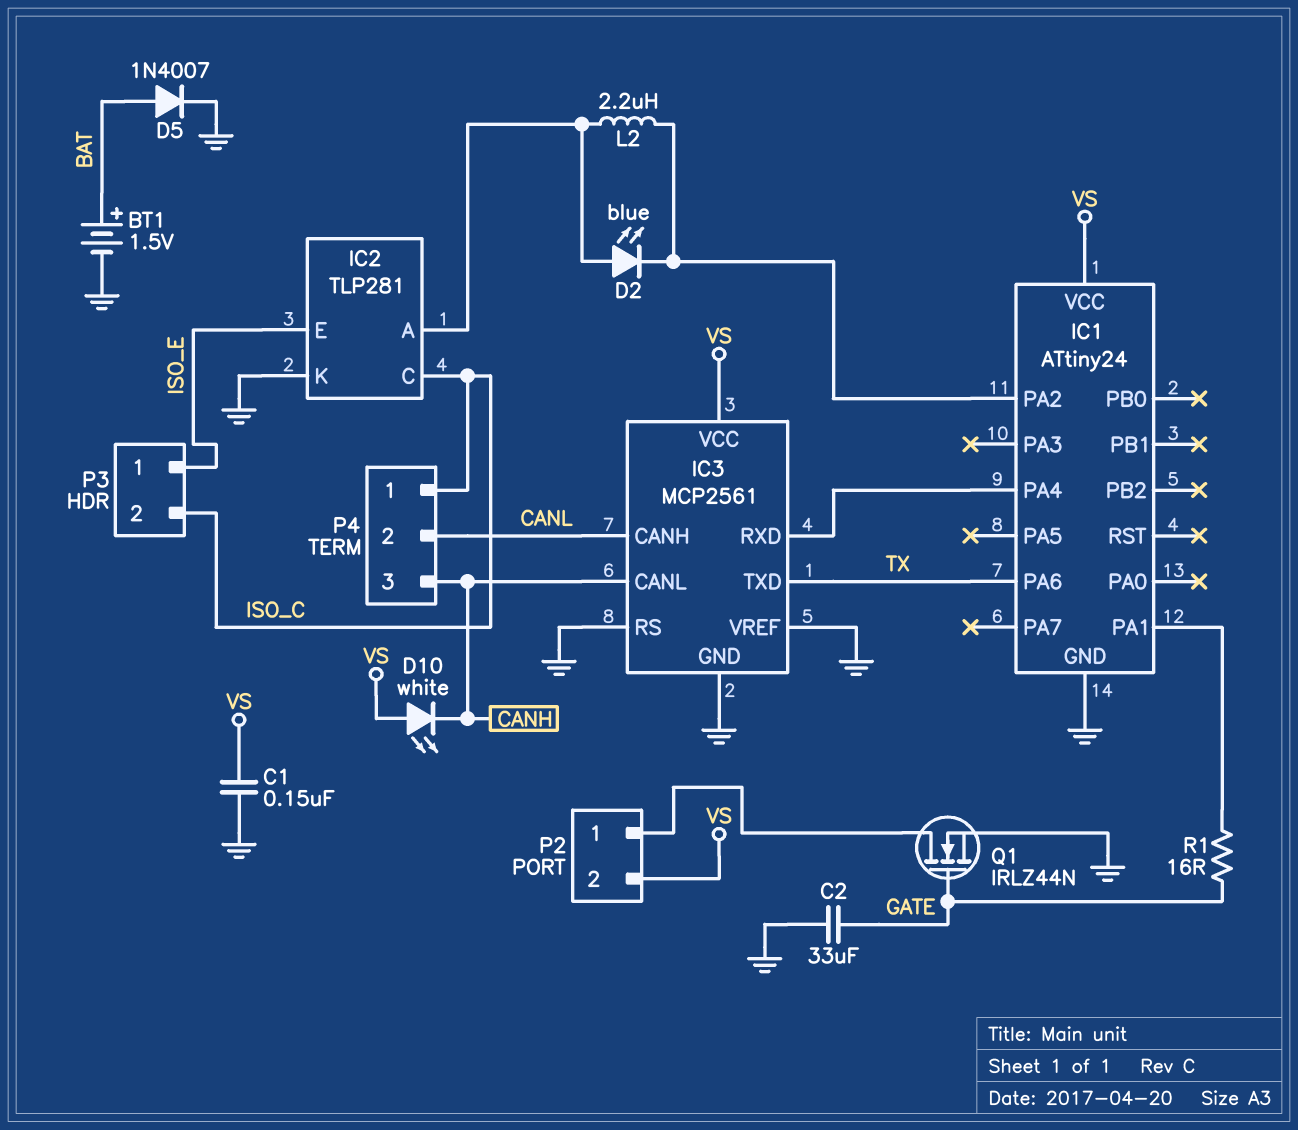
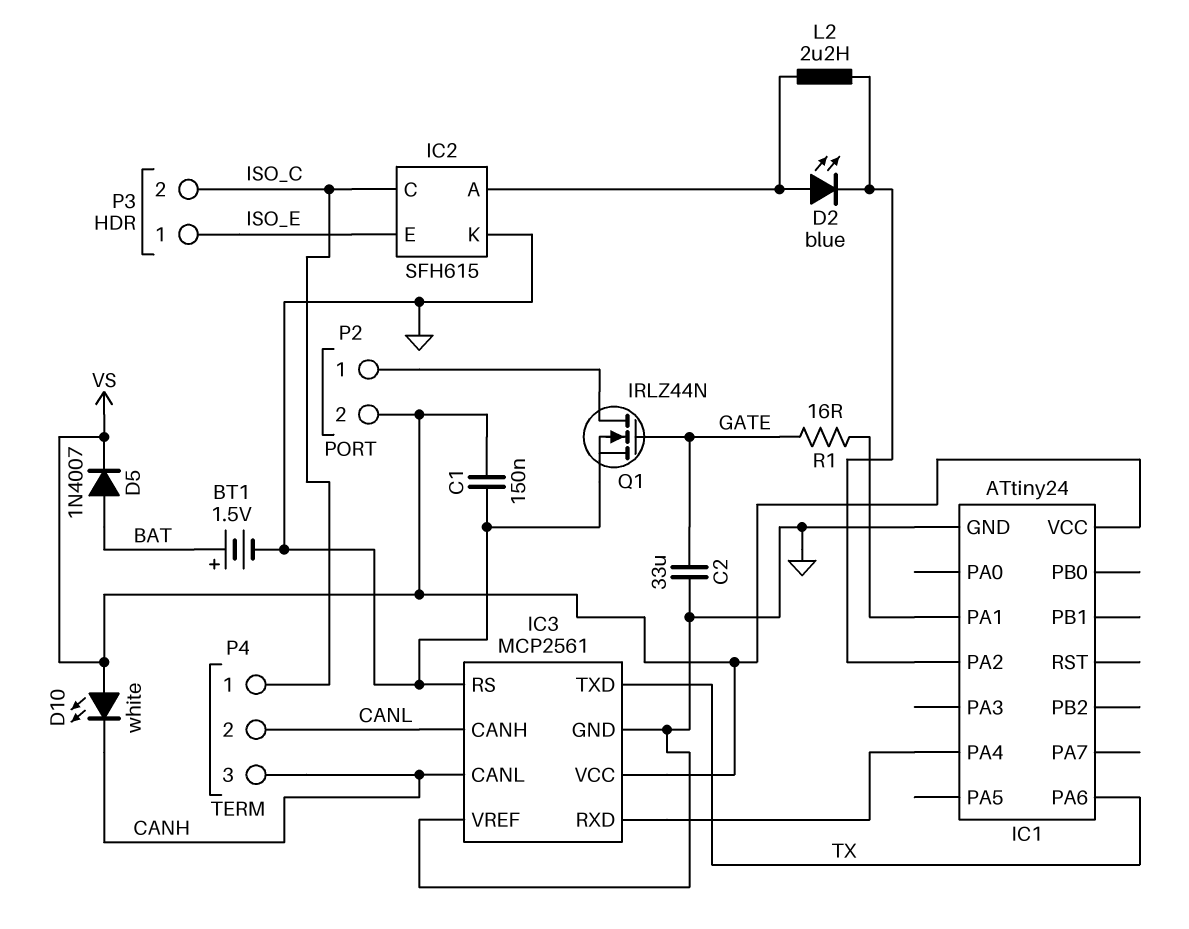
D5: diode 1N4007 (A BAT, K GND) -> diode 1N4007 (A BAT, K VS)
IC2: TLP281 -> SFH615

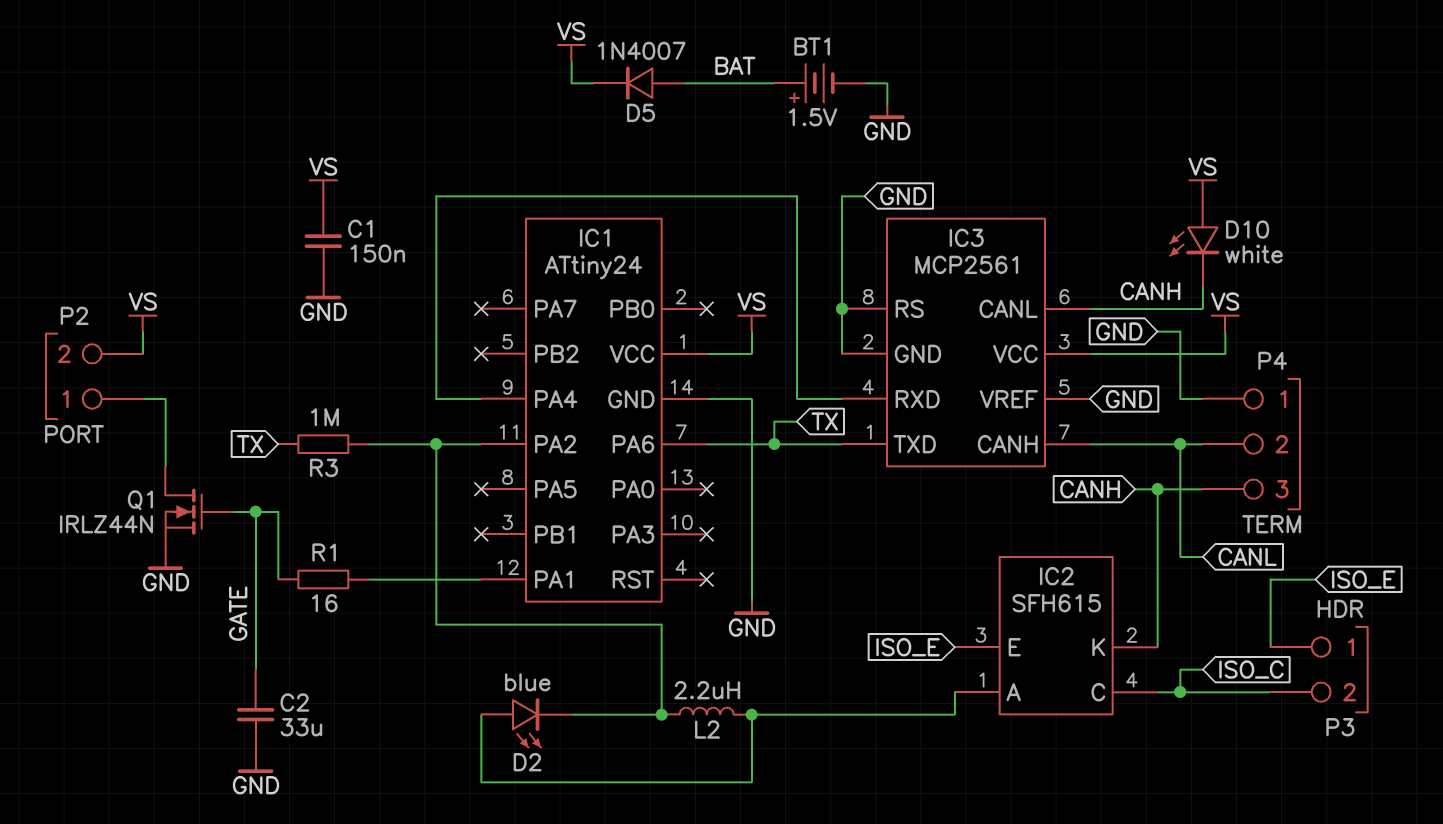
IC2 pin K: GND -> CANH
P4 pin 1: ISO_C -> GND
R3: none -> 1M (IC1/PA2, TX)

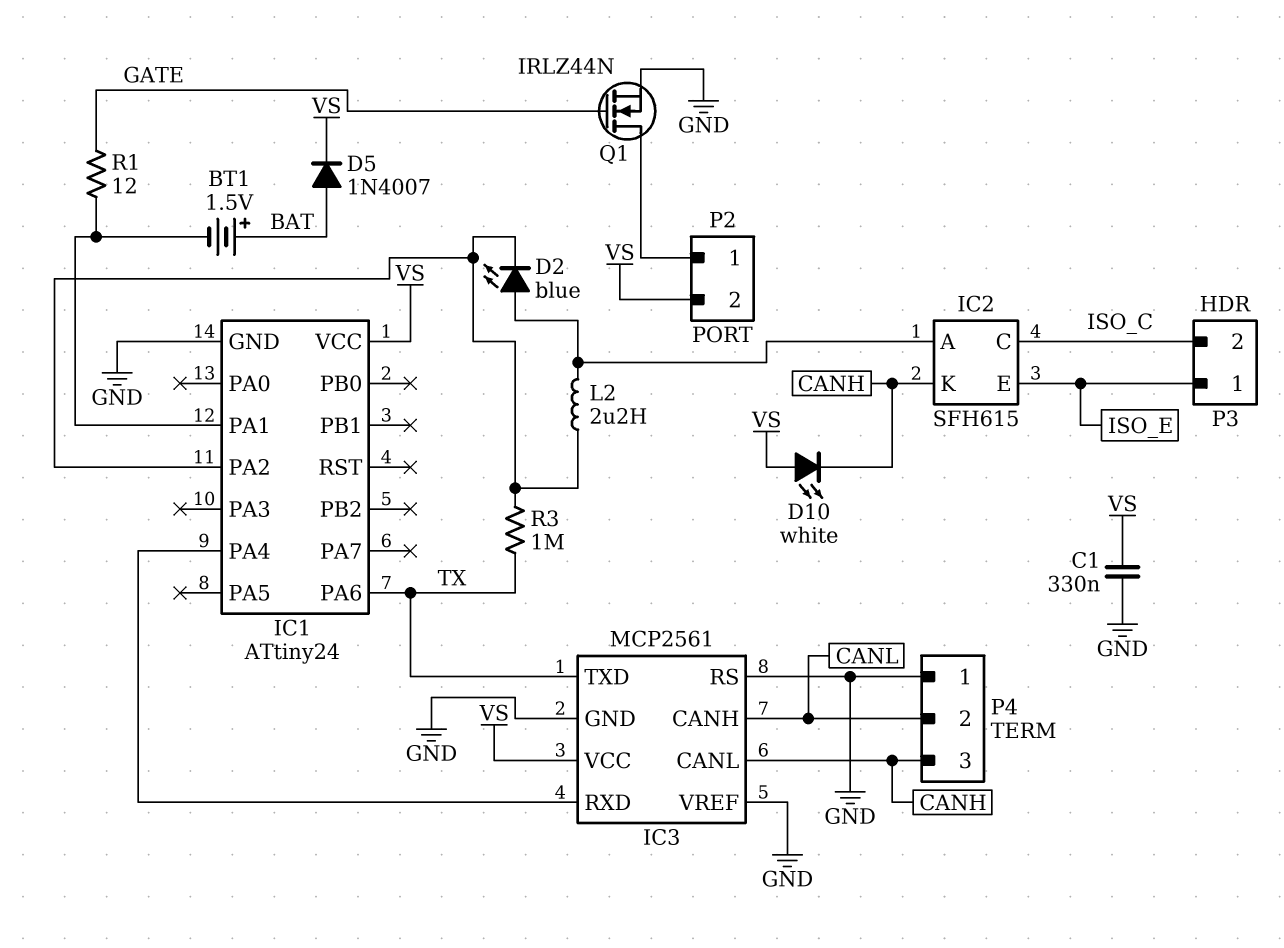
BT1: 1.5V (plus BAT, minus GND) -> 1.5V (plus BAT, minus IC1/PA1)
C1: 150nF (GND, VS) -> 330nF (GND, VS)
C2: 33uF (GATE, GND) -> none
R1: 16 (GATE, IC1/PA1) -> 12 (GATE, IC1/PA1)

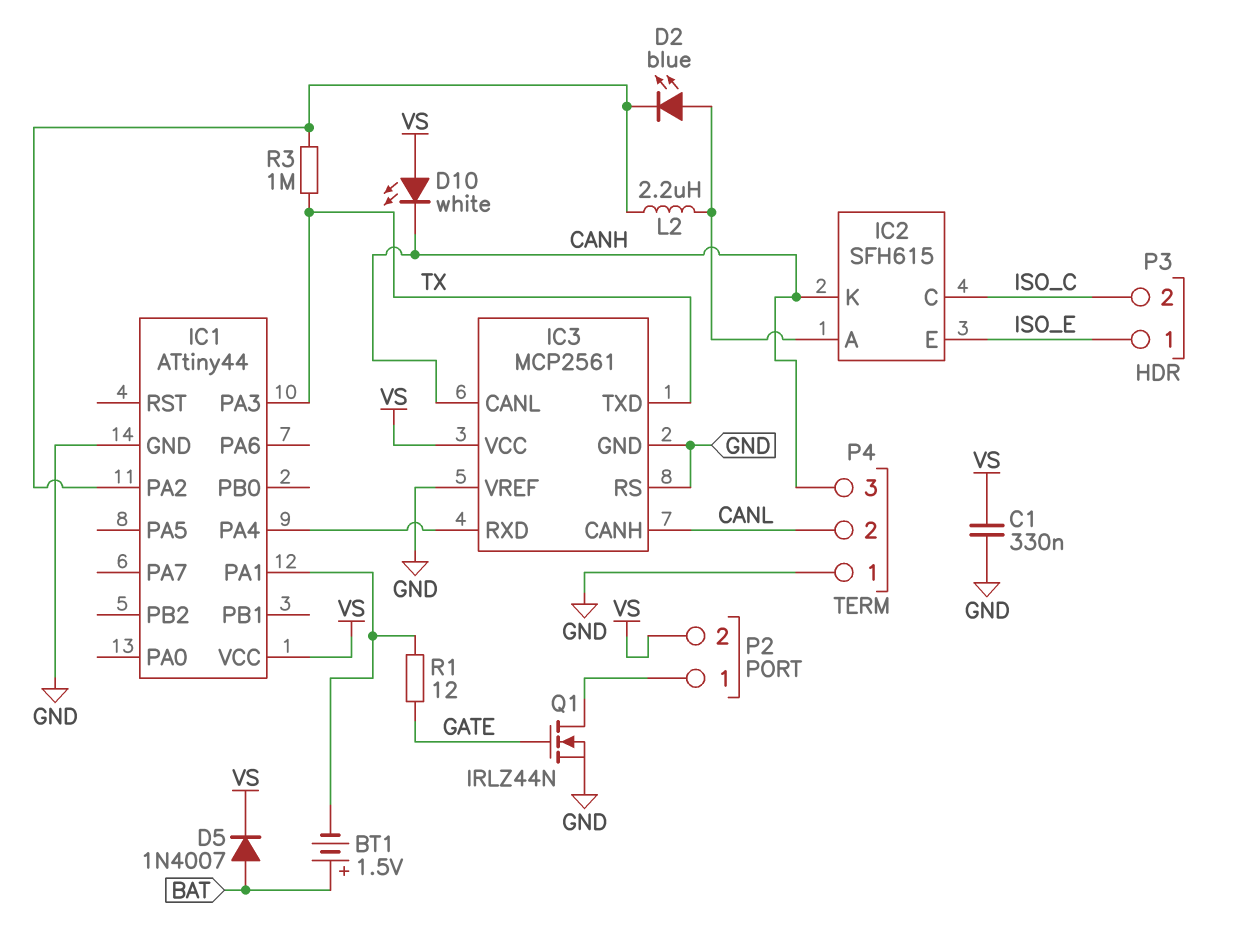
IC1: ATtiny24 -> ATtiny44
IC1 pin PA3: none -> TX
IC1 pin PA6: TX -> none

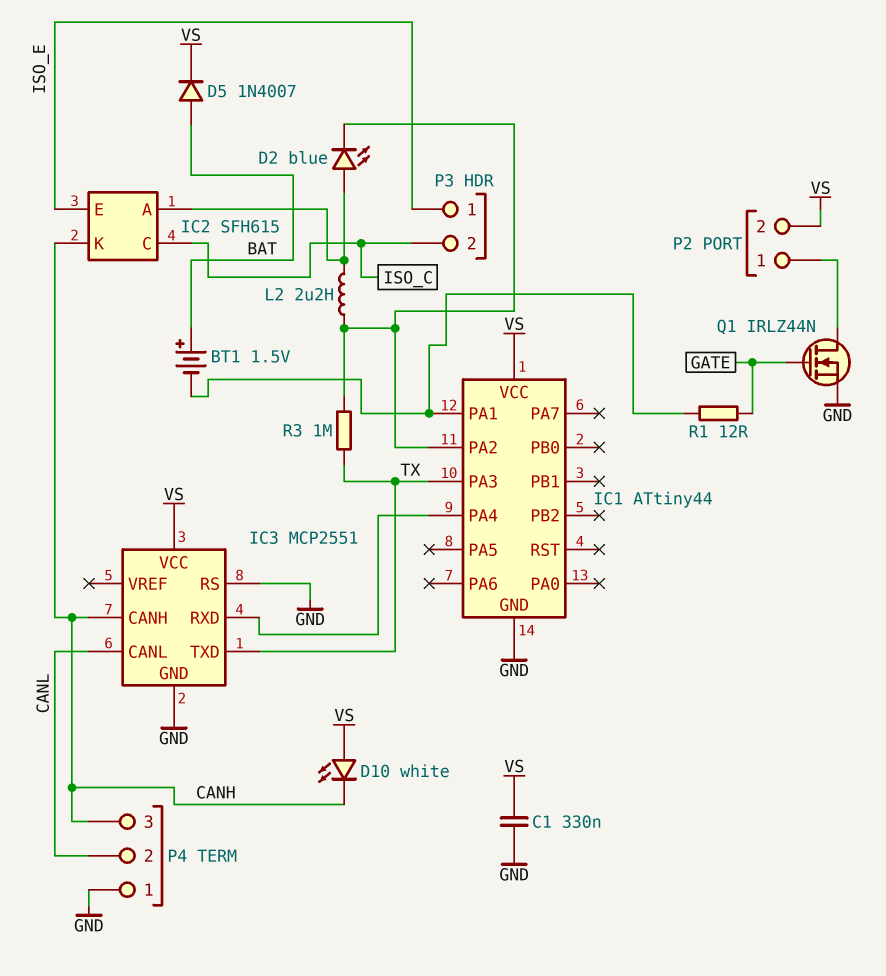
IC3: MCP2561 -> MCP2551
IC3 pin CANH: CANL -> CANH
IC3 pin CANL: CANH -> CANL
IC3 pin VREF: GND -> none

